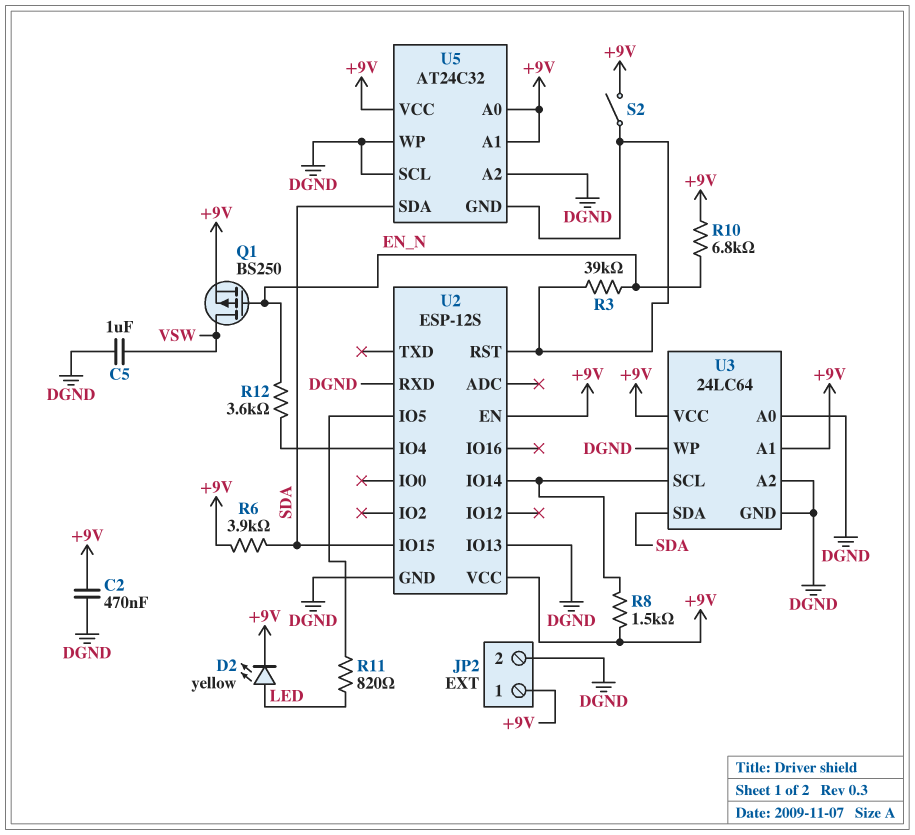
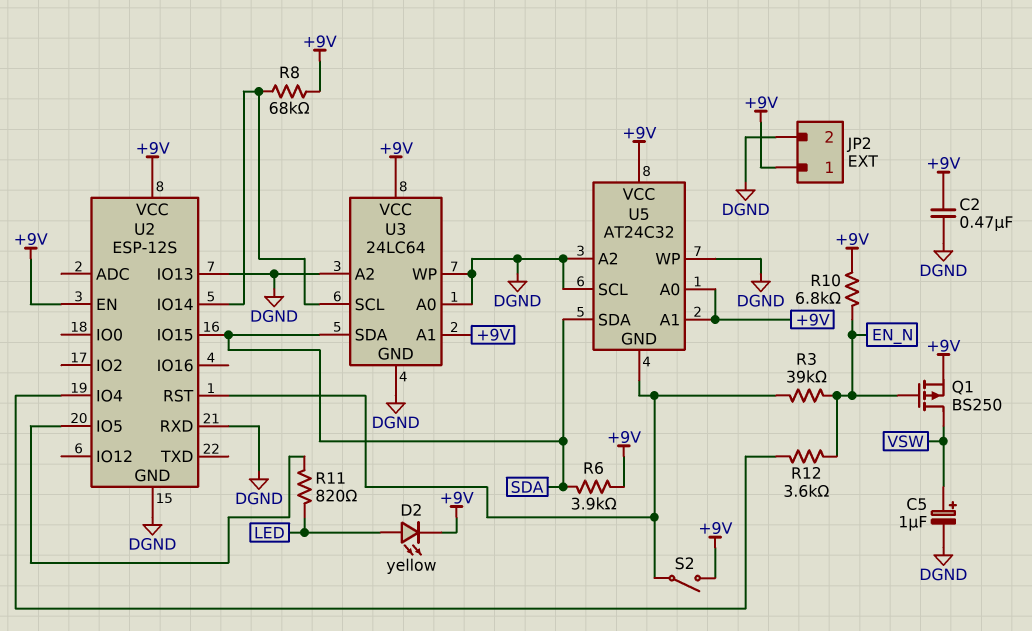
C5: 1uF (DGND, VSW) -> 1uF (plus VSW, minus DGND)
R8: 1.5k (+9V, U2/IO14) -> 68k (+9V, U2/IO14)

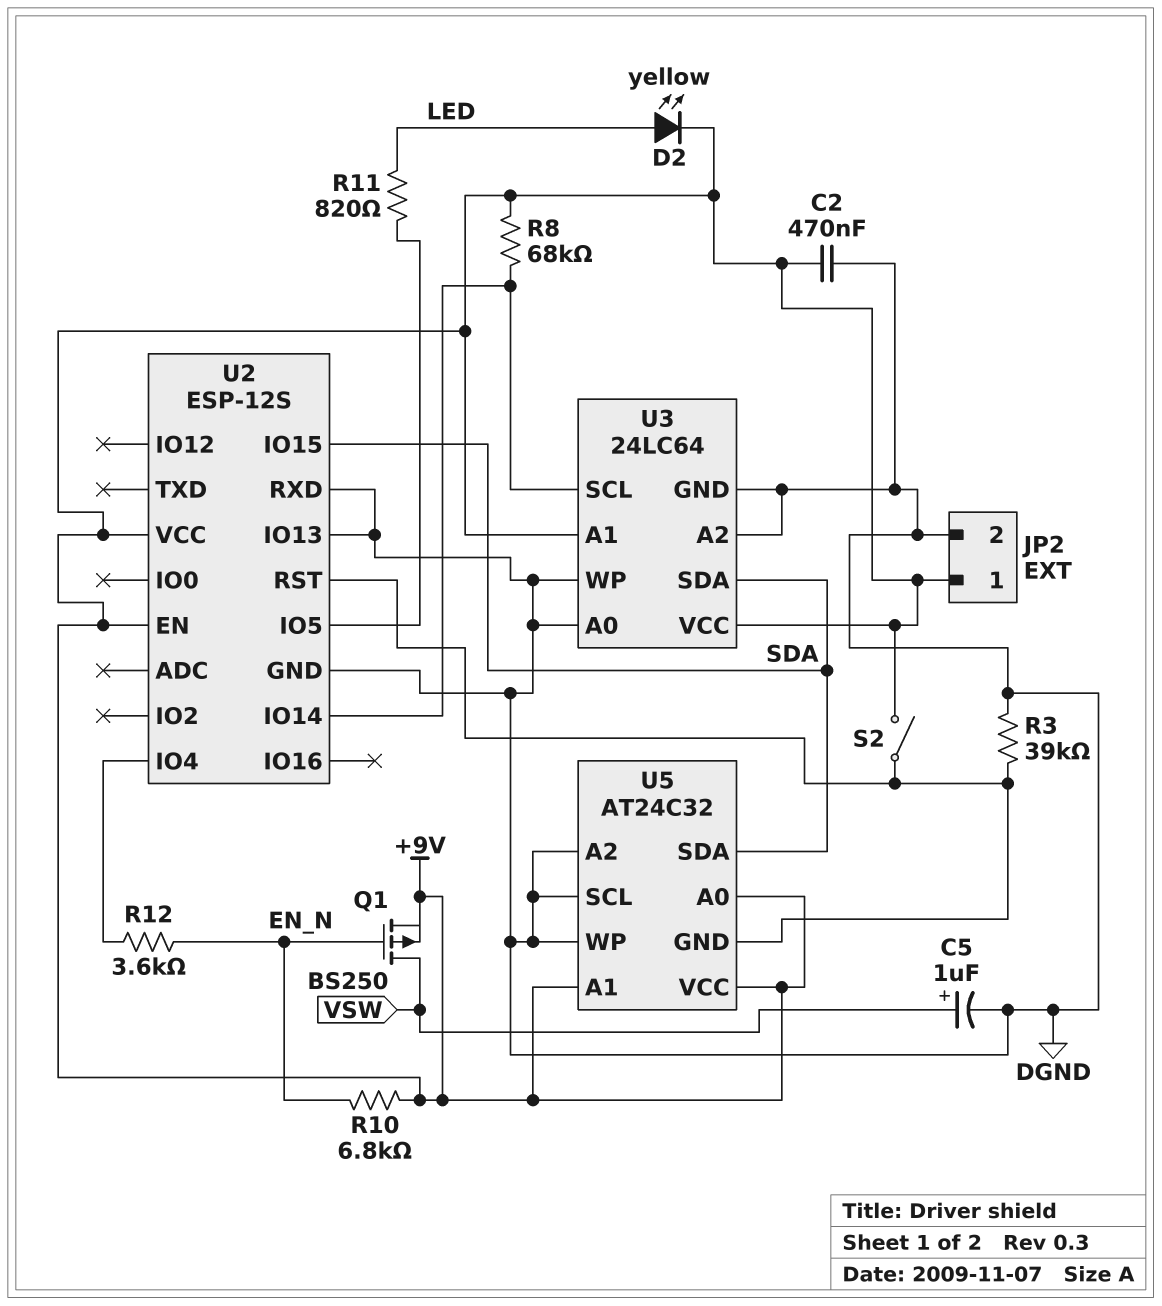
R3: 39k (EN_N, U2/RST) -> 39k (DGND, U2/RST)
R6: 3.9k (+9V, SDA) -> none

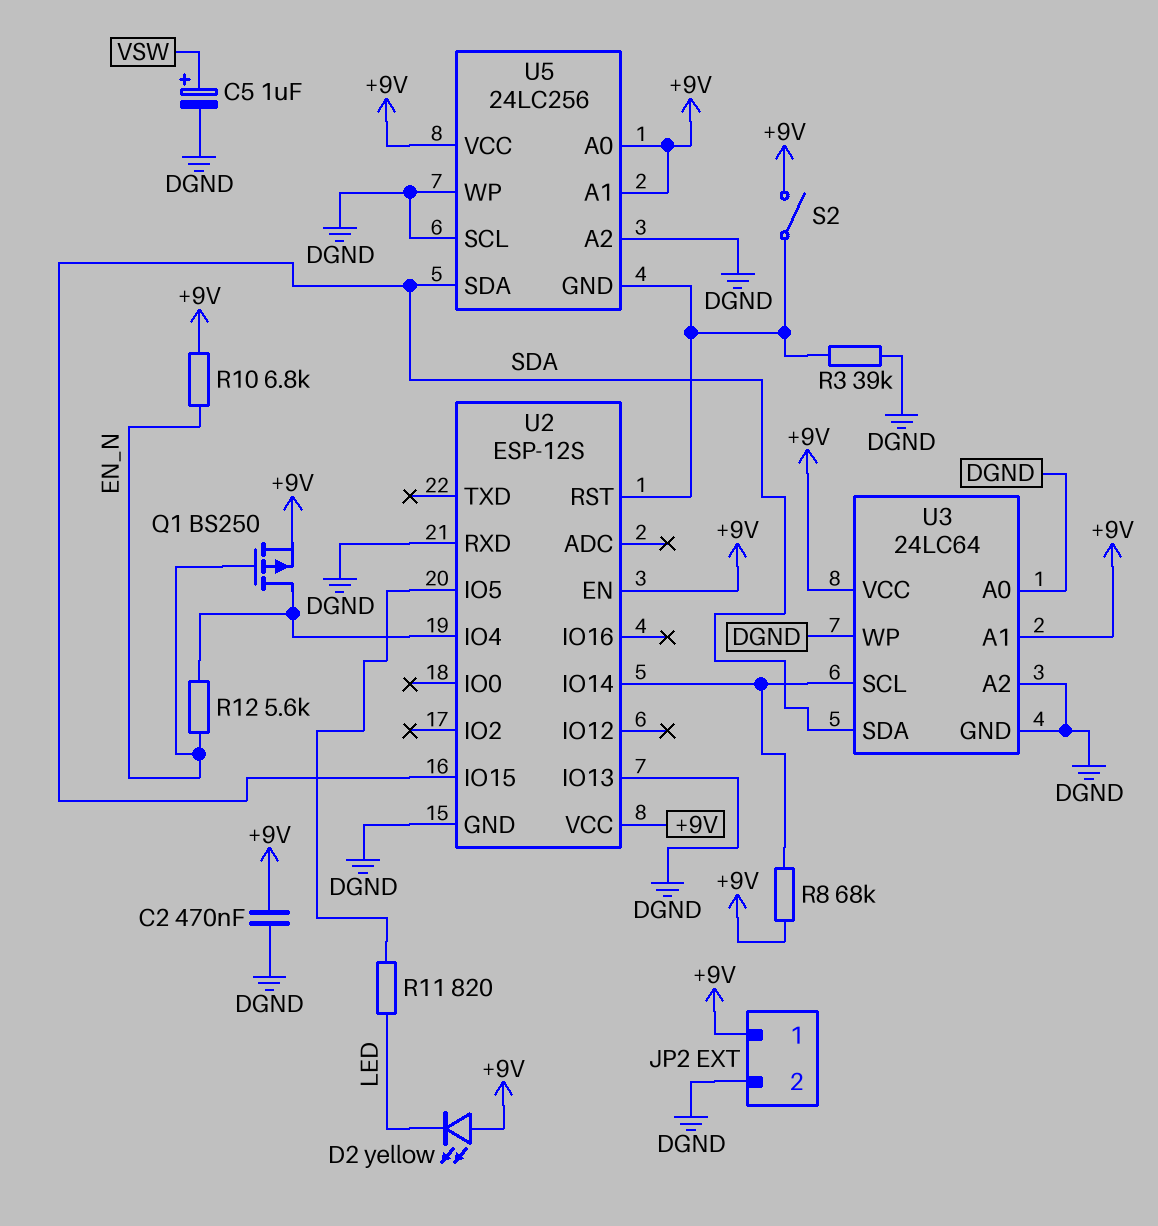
D2: LED yellow (A LED, K +9V) -> LED yellow (A +9V, K LED)
Q1: PMOS BS250 (G EN_N, D VSW, S +9V) -> PMOS BS250 (G EN_N, D U2/IO4, S +9V)
R12: 3.6k (EN_N, U2/IO4) -> 5.6k (EN_N, U2/IO4)
U5: AT24C32 -> 24LC256

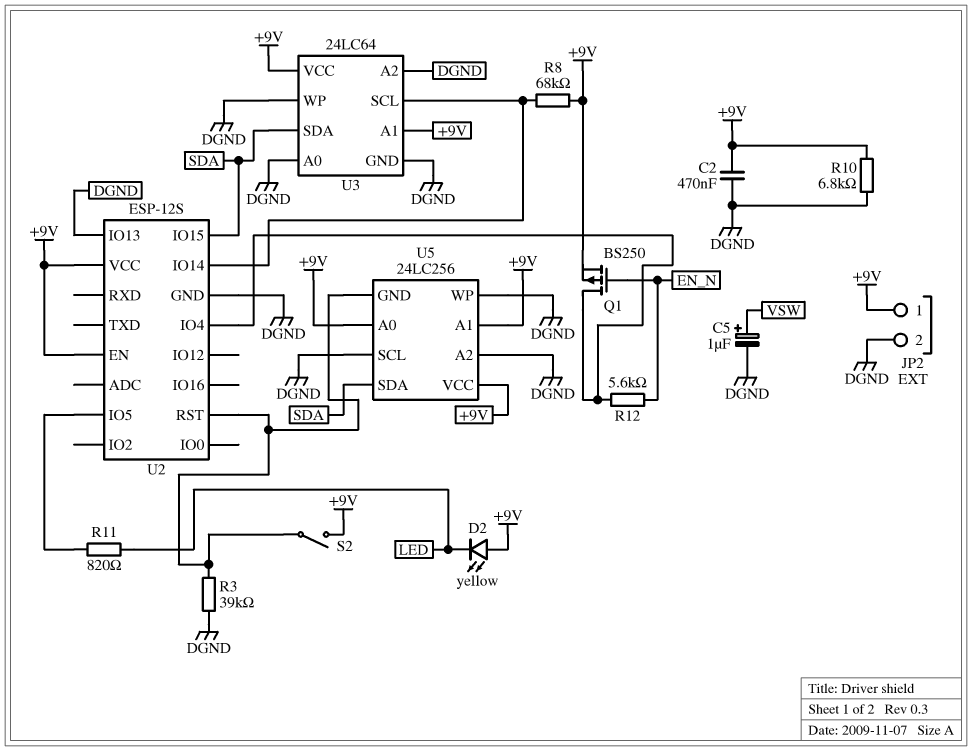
R10: 6.8k (+9V, EN_N) -> 6.8k (+9V, DGND)
U2 pin RXD: DGND -> none

